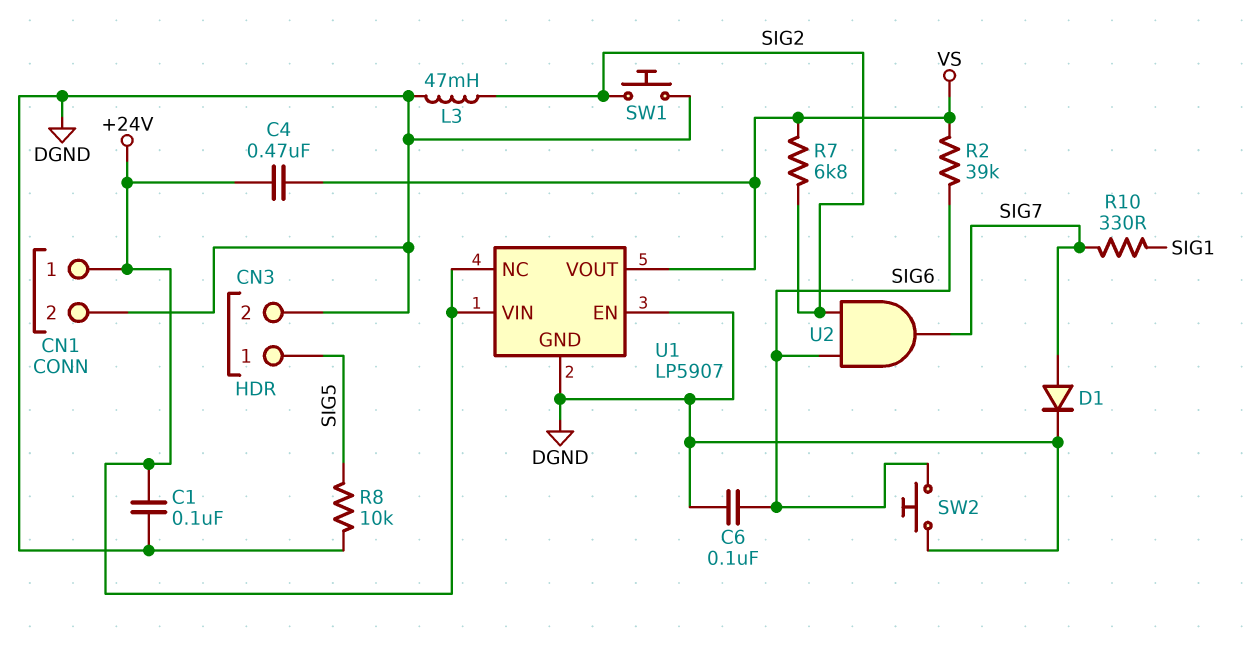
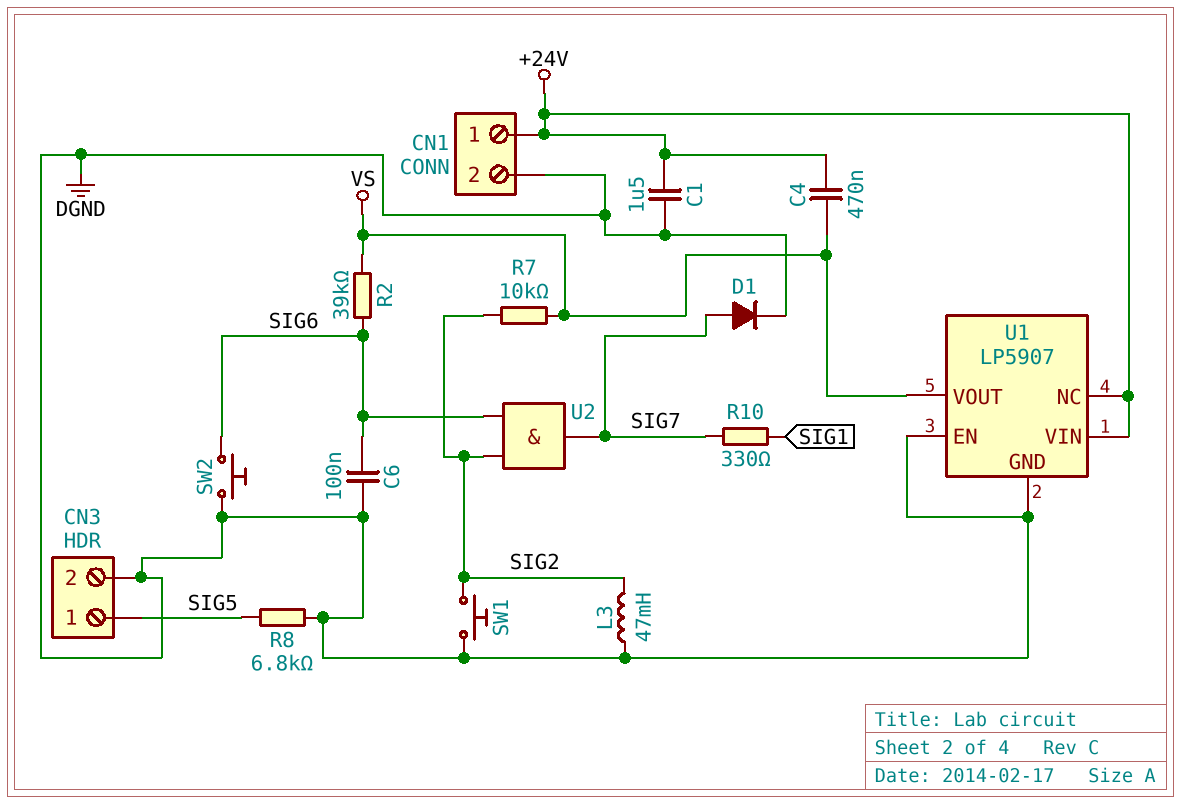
C1: 100nF (+24V, DGND) -> 1.5uF (+24V, DGND)
R7: 6.8k (SIG2, VS) -> 10k (SIG2, VS)
R8: 10k (DGND, SIG5) -> 6.8k (DGND, SIG5)

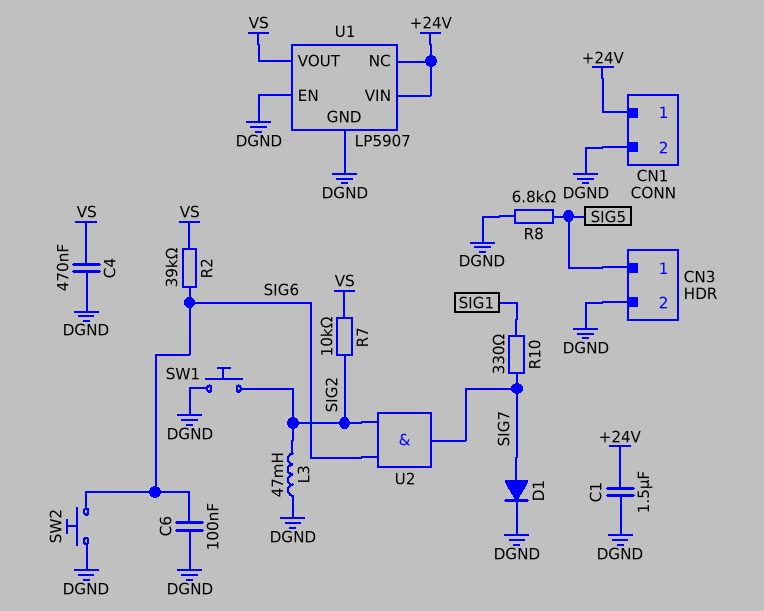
C4: 470nF (+24V, VS) -> 470nF (DGND, VS)

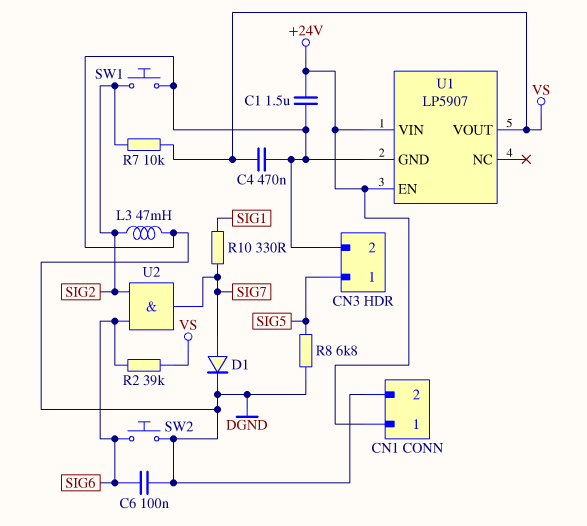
U1 pin EN: DGND -> +24V
U1 pin NC: +24V -> none

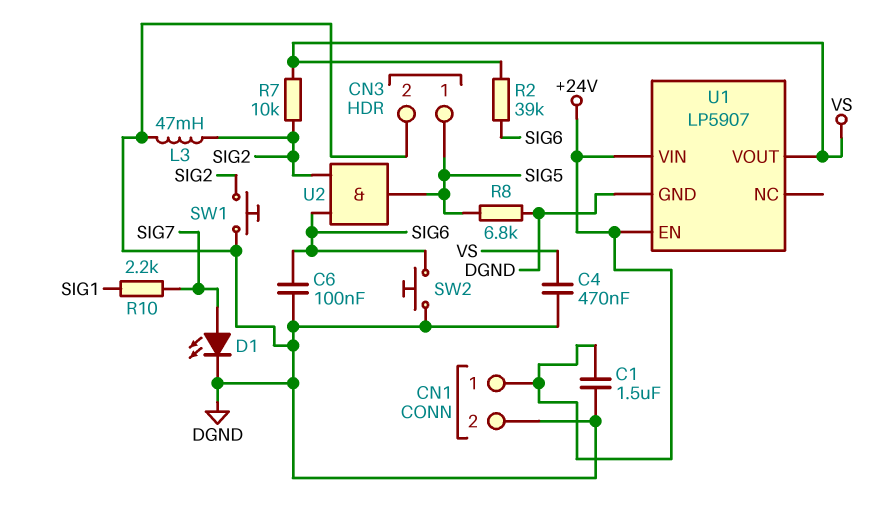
D1: diode (A SIG7, K DGND) -> LED (A SIG7, K DGND)
R10: 330 (SIG1, SIG7) -> 2.2k (SIG1, SIG7)
U2: AND (in SIG2, in SIG6, out SIG7) -> AND (in SIG2, in SIG6, out SIG5)

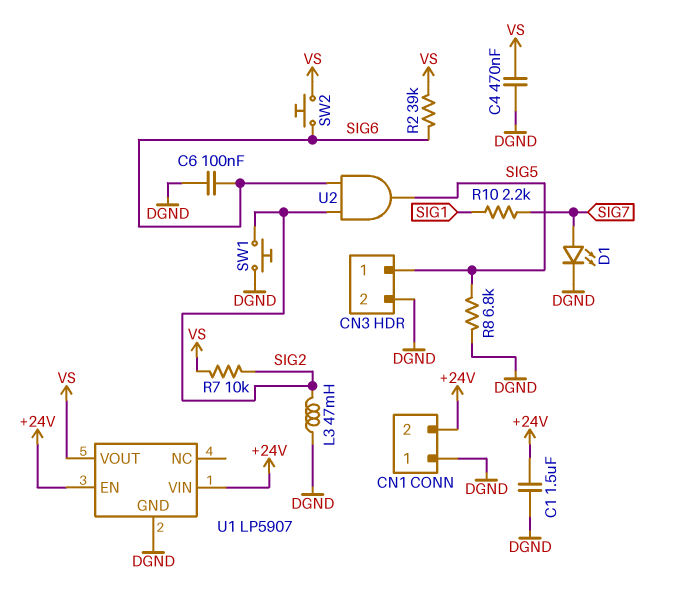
CN1 pin 1: +24V -> DGND
CN1 pin 2: DGND -> +24V
SW2: button (DGND, SIG6) -> button (SIG6, VS)

